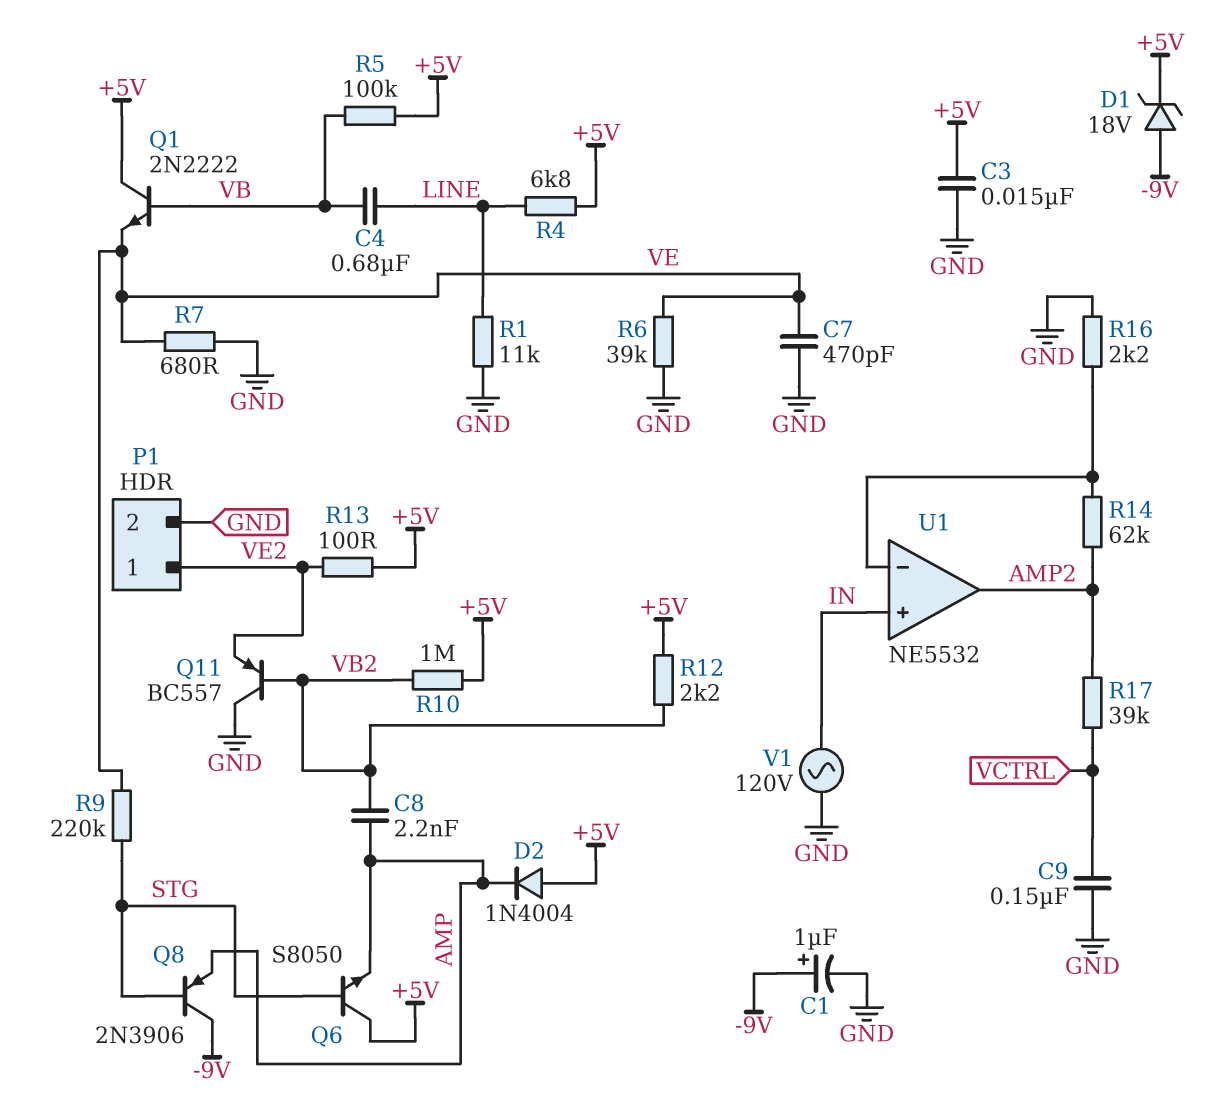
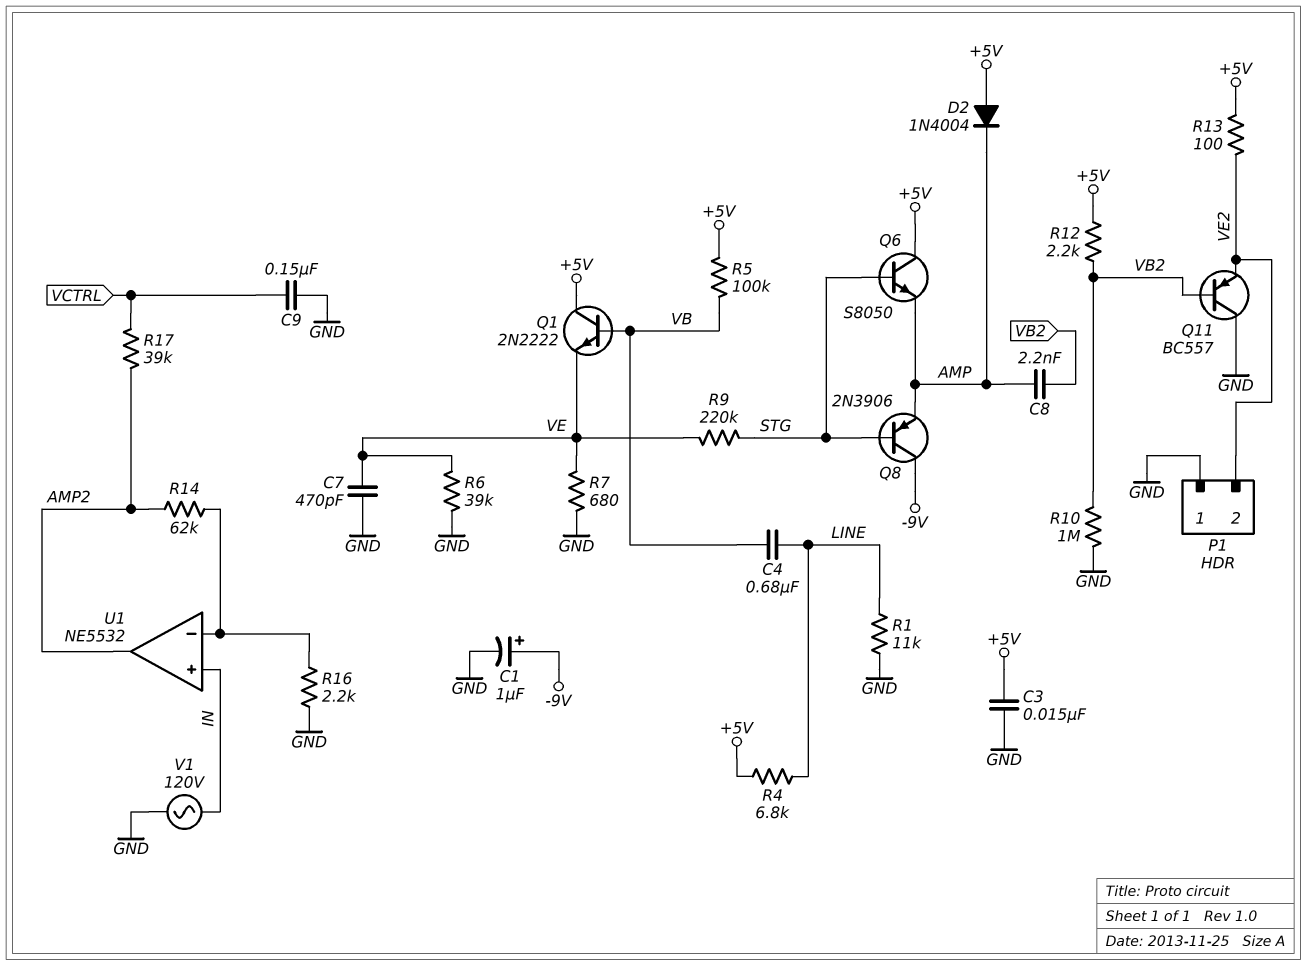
D1: zener 18V (A -9V, K +5V) -> none
P1 pin 1: VE2 -> GND
P1 pin 2: GND -> VE2
R10: 1M (+5V, VB2) -> 1M (GND, VB2)

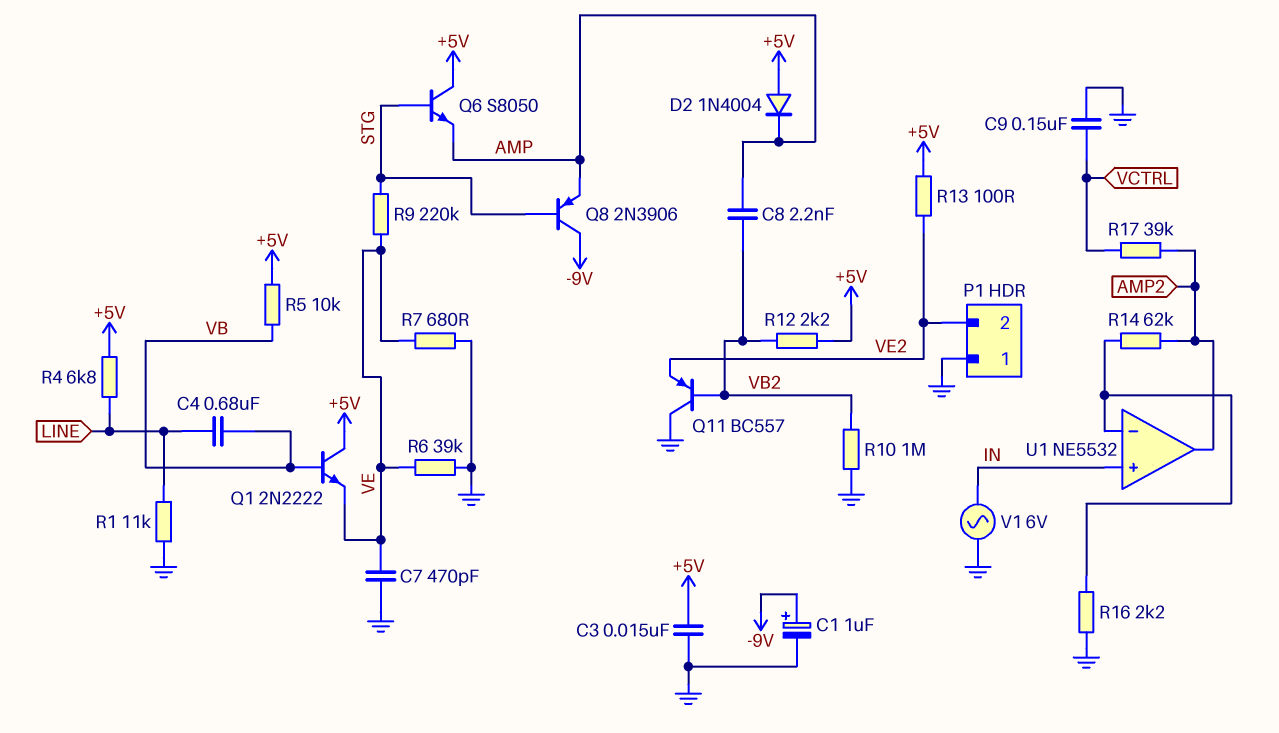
R5: 100k (+5V, VB) -> 10k (+5V, VB)
V1: AC 120V (GND, IN) -> AC 6V (GND, IN)

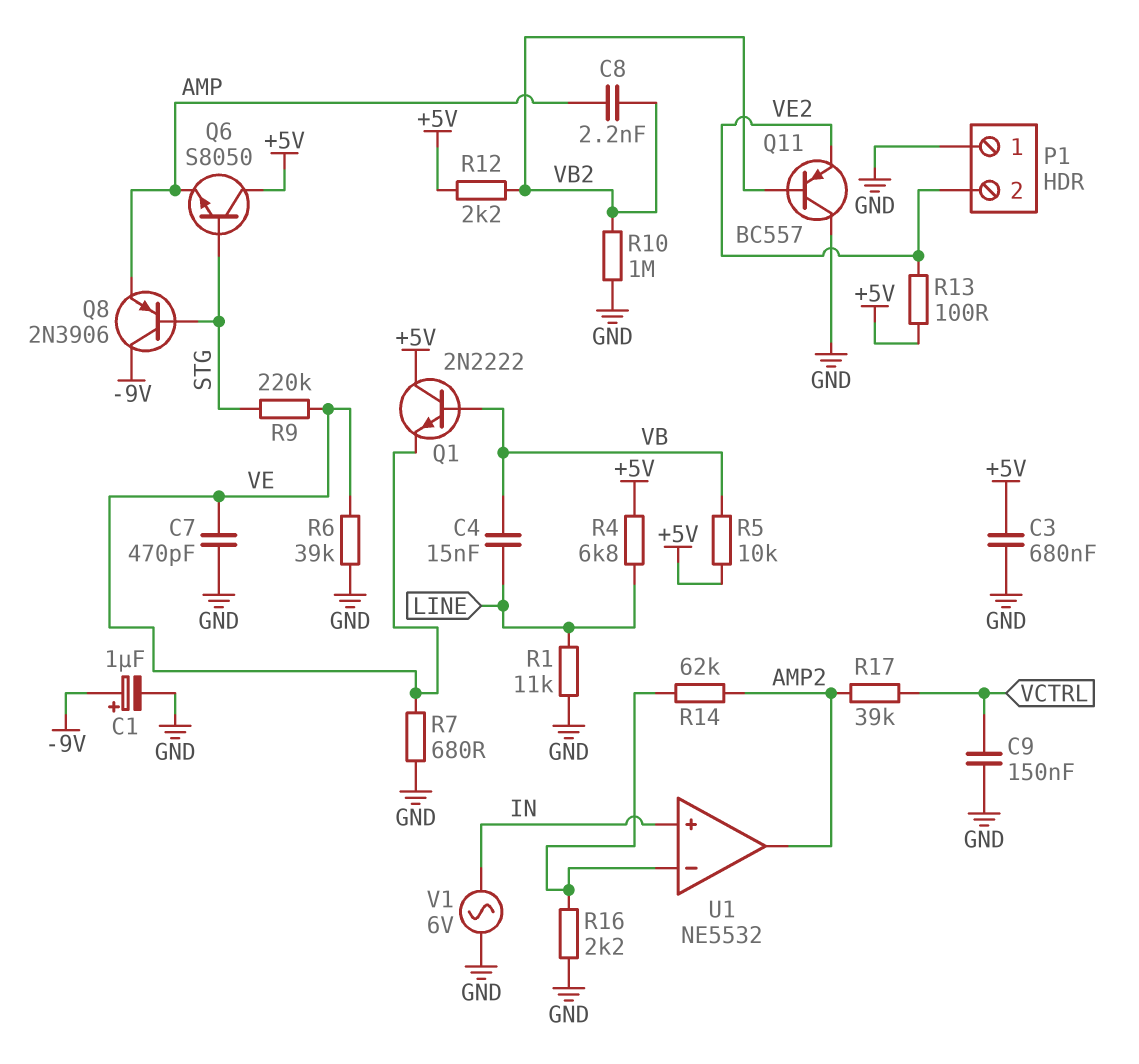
C3: 15nF (+5V, GND) -> 680nF (+5V, GND)
C4: 680nF (LINE, VB) -> 15nF (LINE, VB)
D2: diode 1N4004 (A +5V, K AMP) -> none

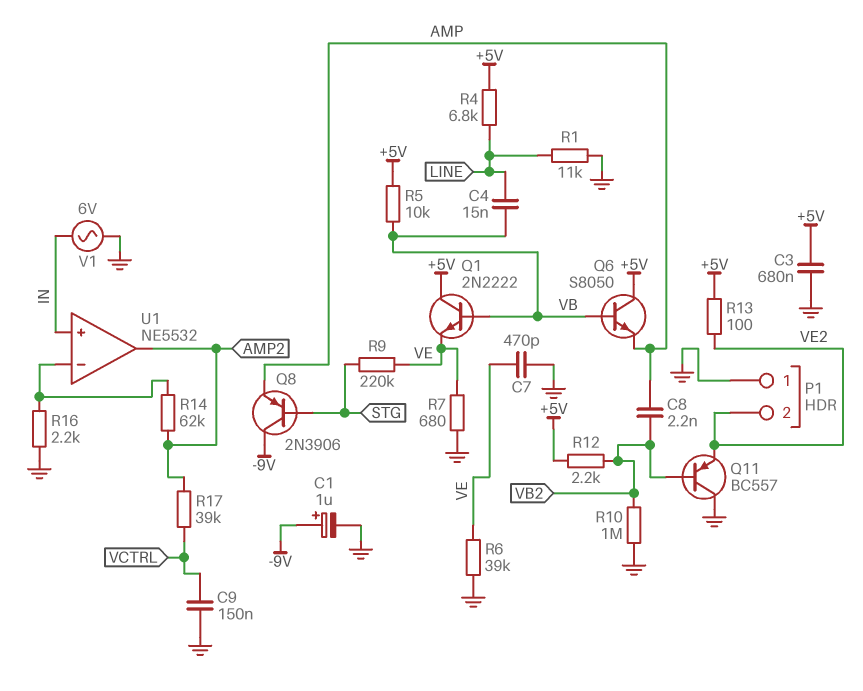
Q6: NPN S8050 (B STG, C +5V, E AMP) -> NPN S8050 (B VB, C +5V, E AMP)

